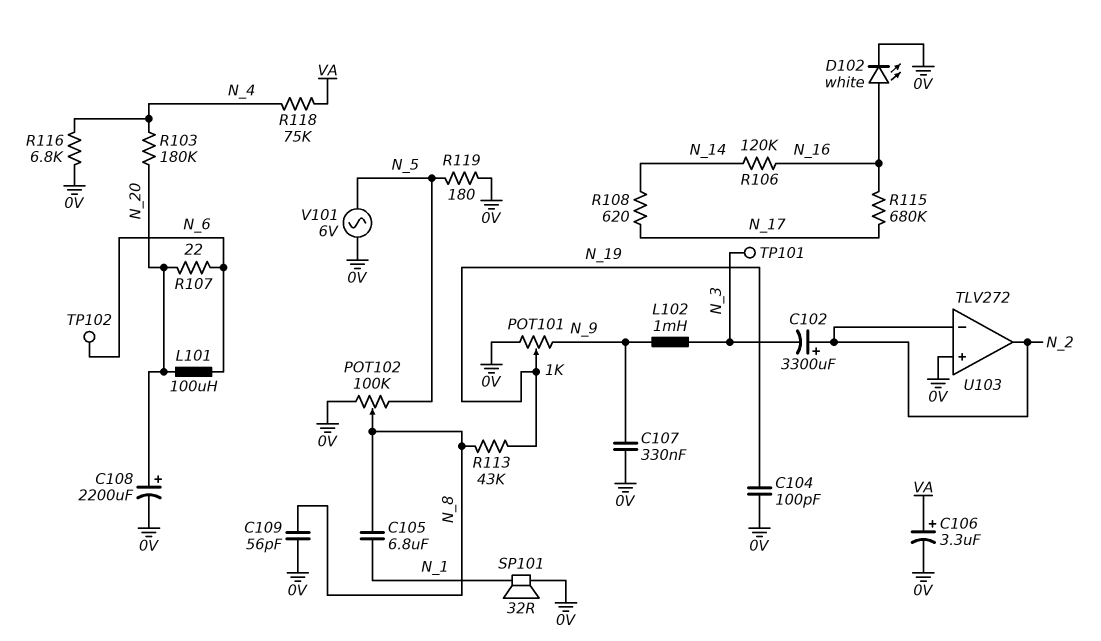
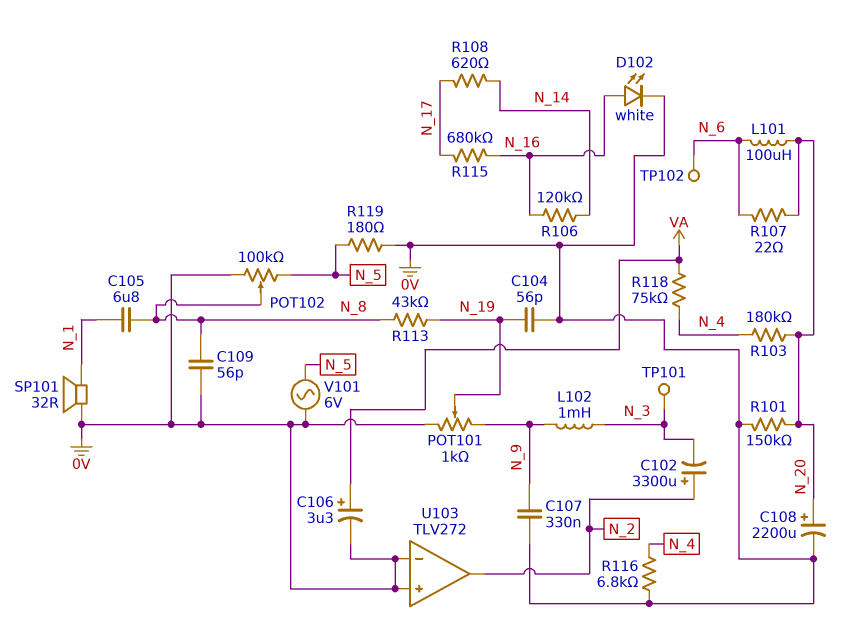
C104: 100pF (0V, N_19) -> 56pF (0V, N_19)
R101: none -> 150k (0V, N_20)
U103 pin in-: N_2 -> 0V

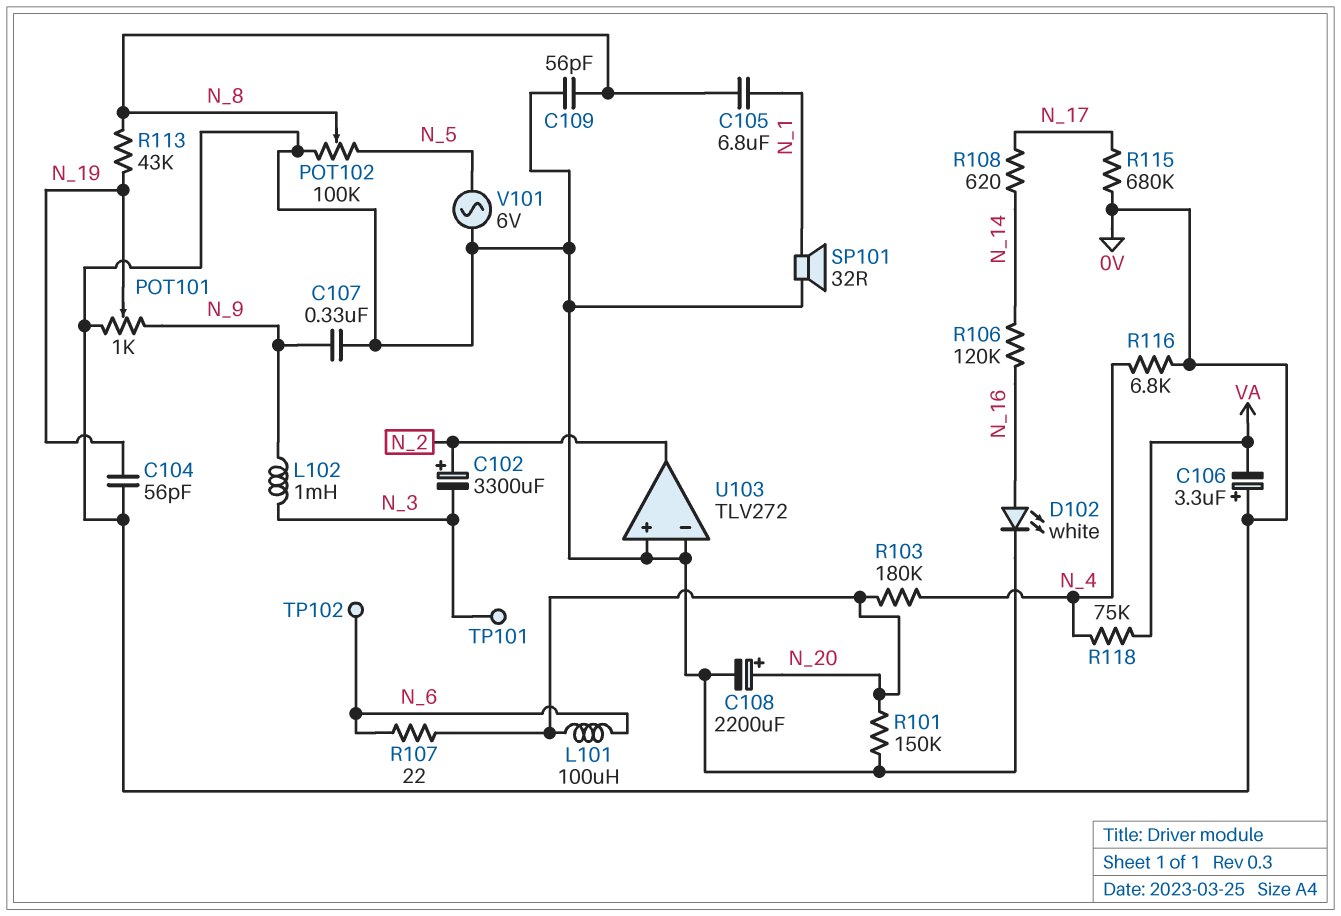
C106: 3.3uF (plus VA, minus 0V) -> 3.3uF (plus 0V, minus VA)
R115: 680k (N_16, N_17) -> 680k (0V, N_17)
R119: 180 (0V, N_5) -> none

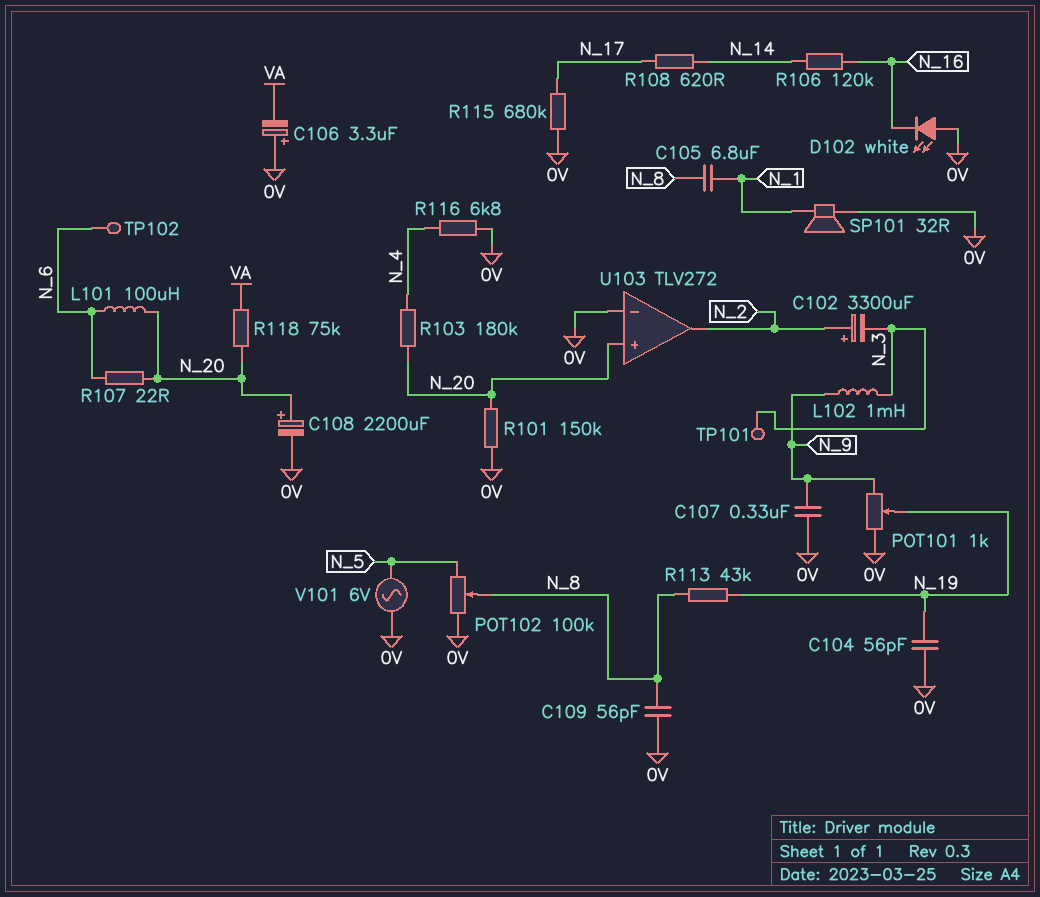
D102: LED white (A N_16, K 0V) -> LED white (A 0V, K N_16)
R118: 75k (N_4, VA) -> 75k (N_20, VA)
U103 pin in+: 0V -> N_20

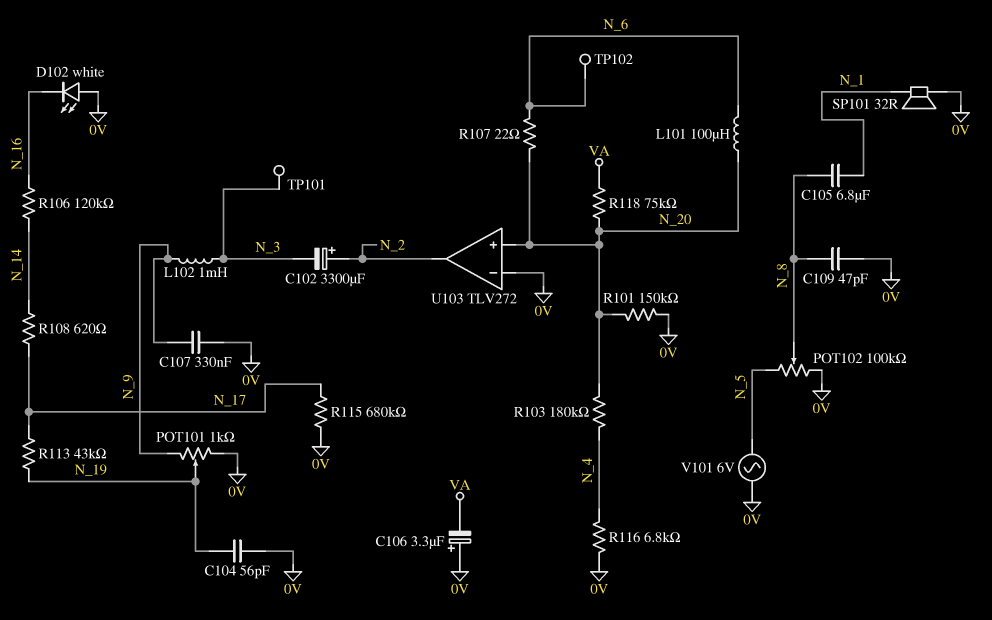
C108: 2200uF (plus N_20, minus 0V) -> none
C109: 56pF (0V, N_8) -> 47pF (0V, N_8)
R113: 43k (N_8, N_19) -> 43k (N_17, N_19)

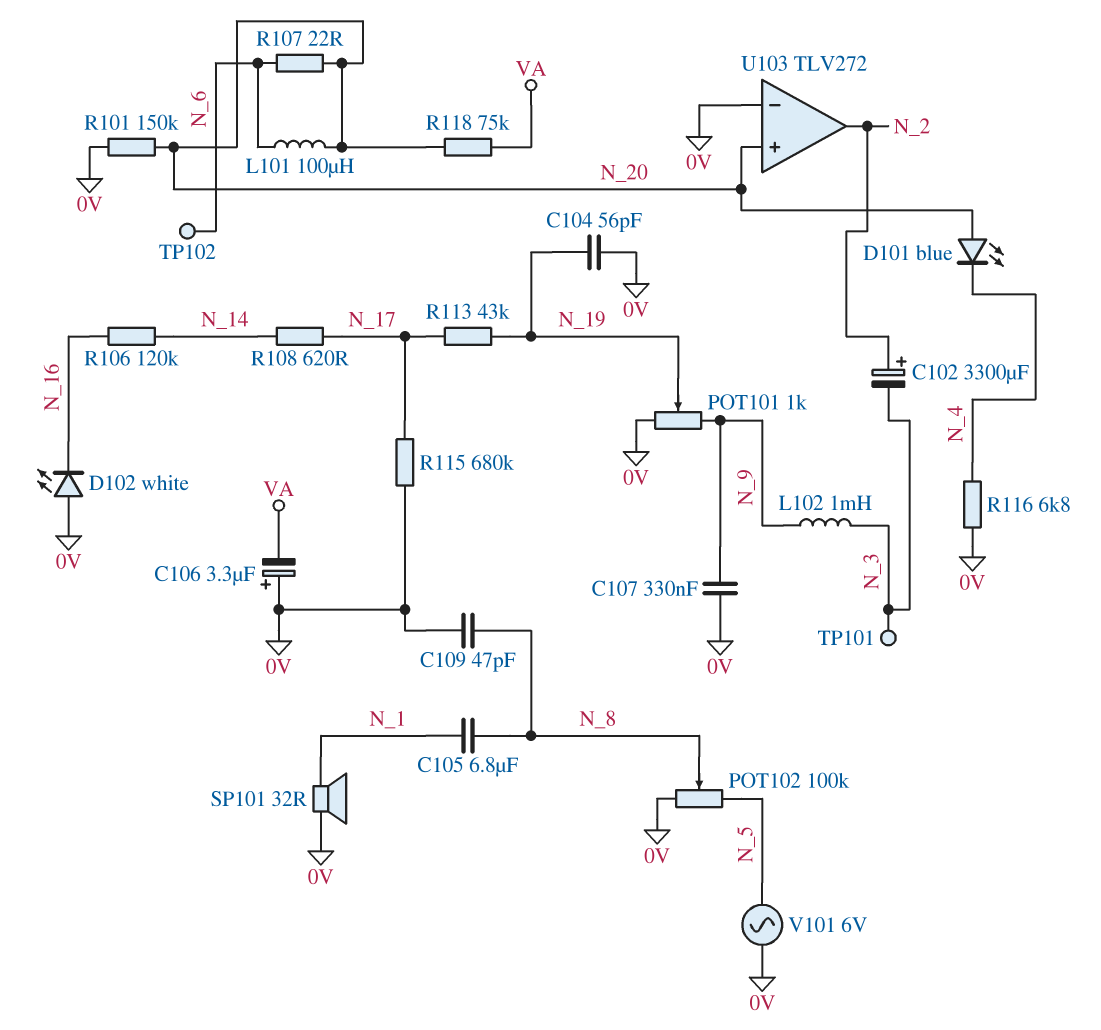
D101: none -> LED blue (A N_20, K N_4)
R103: 180k (N_4, N_20) -> none

